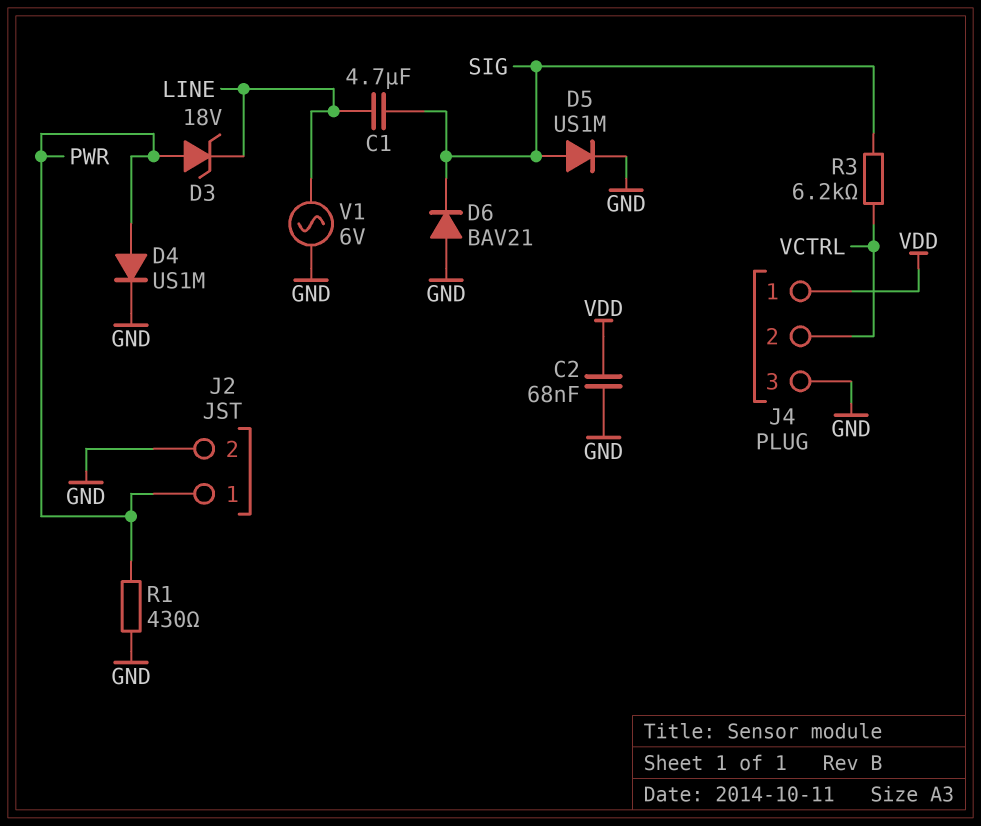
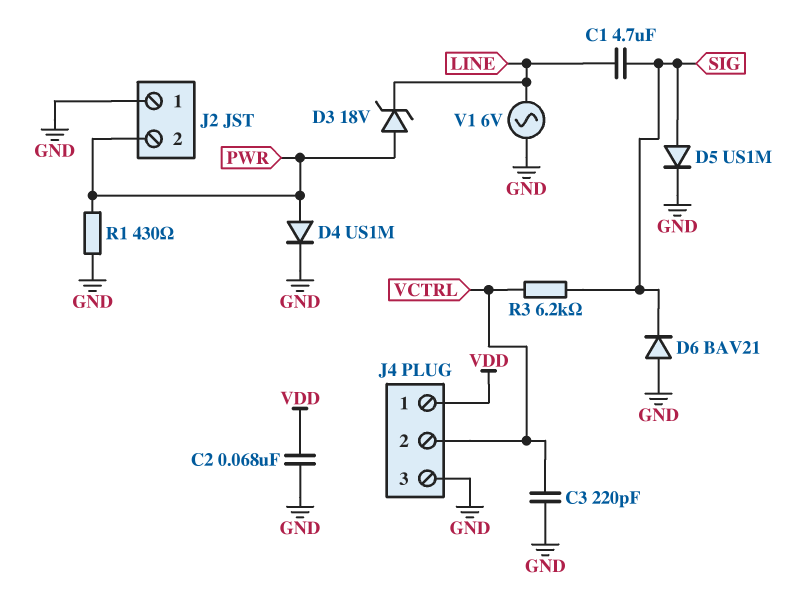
C3: none -> 220pF (GND, VCTRL)
J2 pin 1: PWR -> GND
J2 pin 2: GND -> PWR

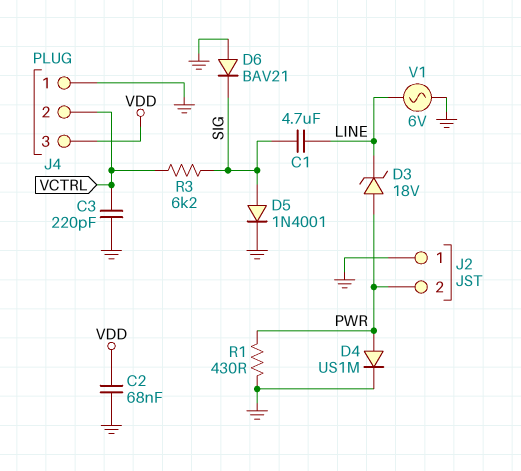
D5: diode US1M (A SIG, K GND) -> diode 1N4001 (A SIG, K GND)
J4 pin 1: VDD -> GND
J4 pin 3: GND -> VDD

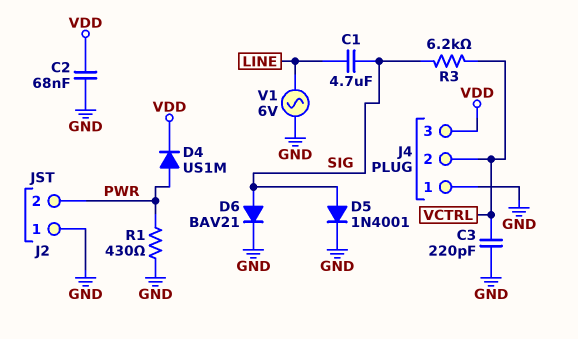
D3: zener 18V (A PWR, K LINE) -> none
D4: diode US1M (A PWR, K GND) -> diode US1M (A PWR, K VDD)
D6: diode BAV21 (A GND, K SIG) -> diode BAV21 (A SIG, K GND)

